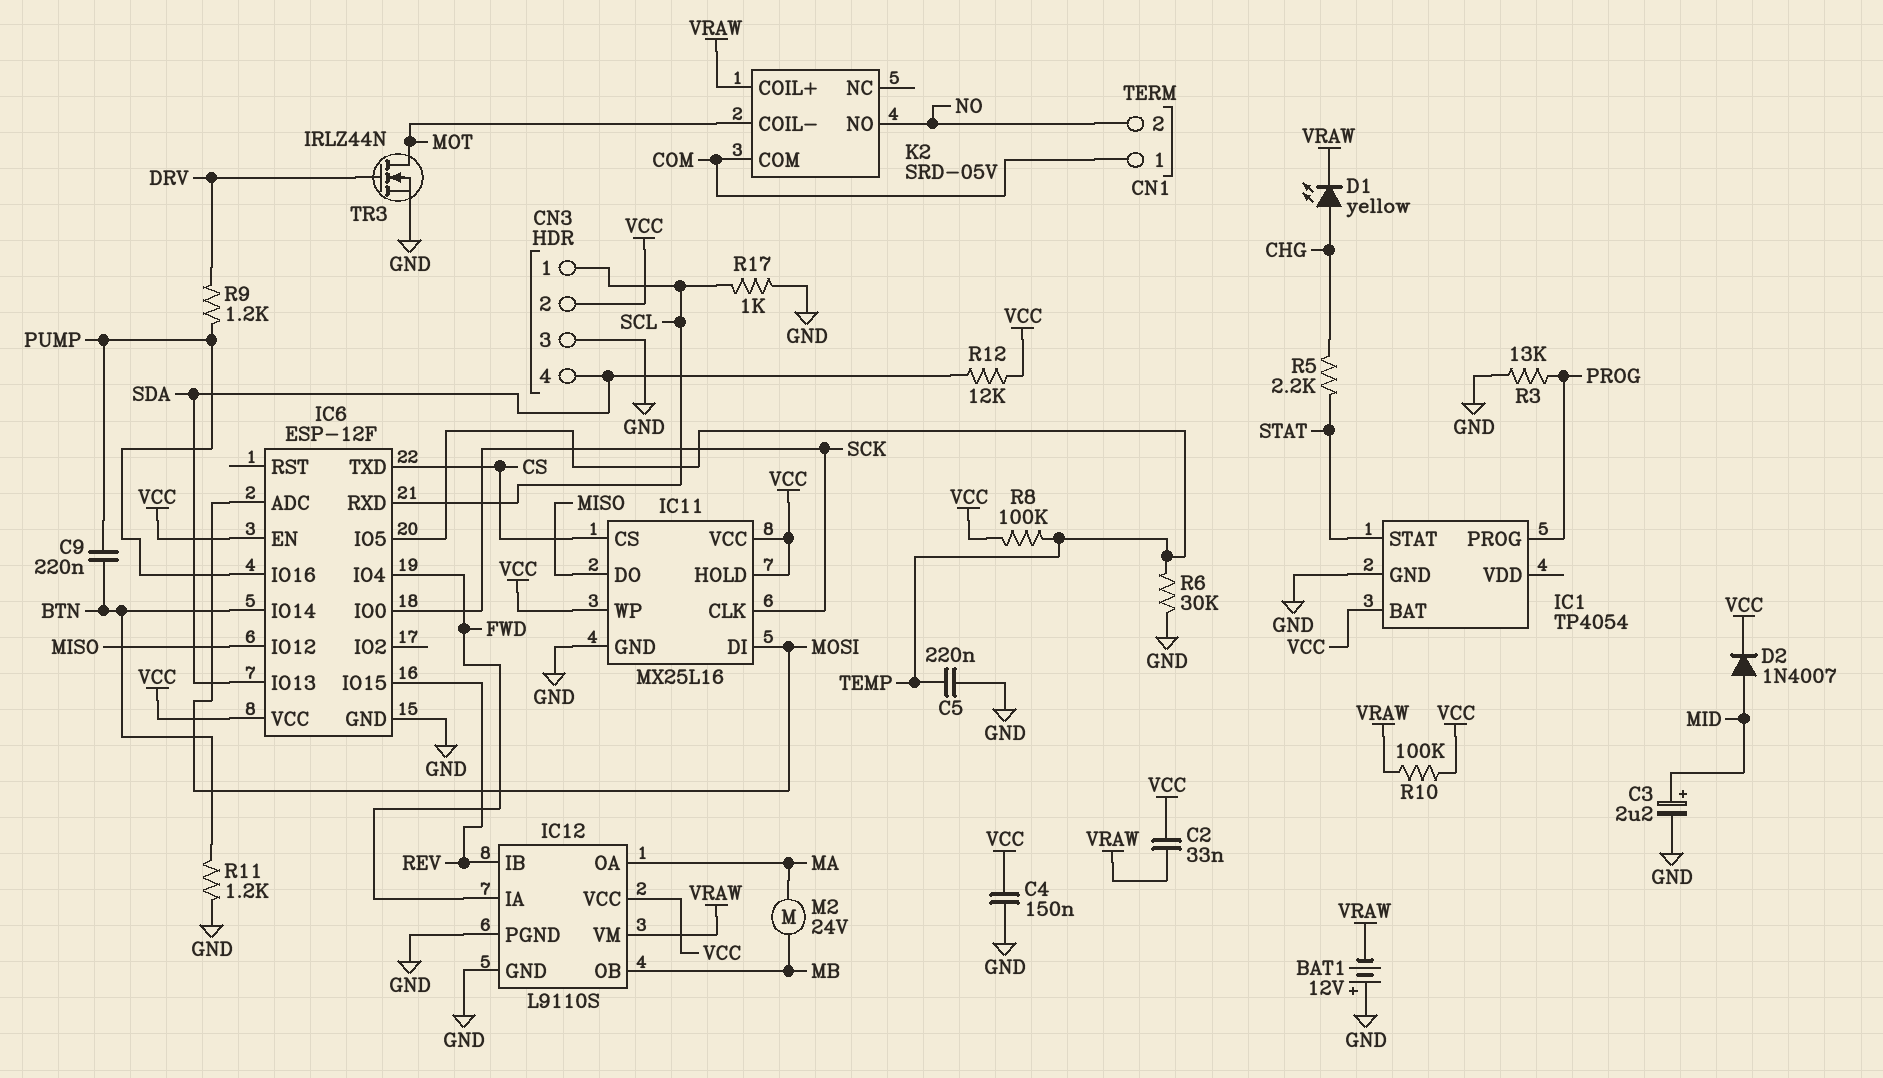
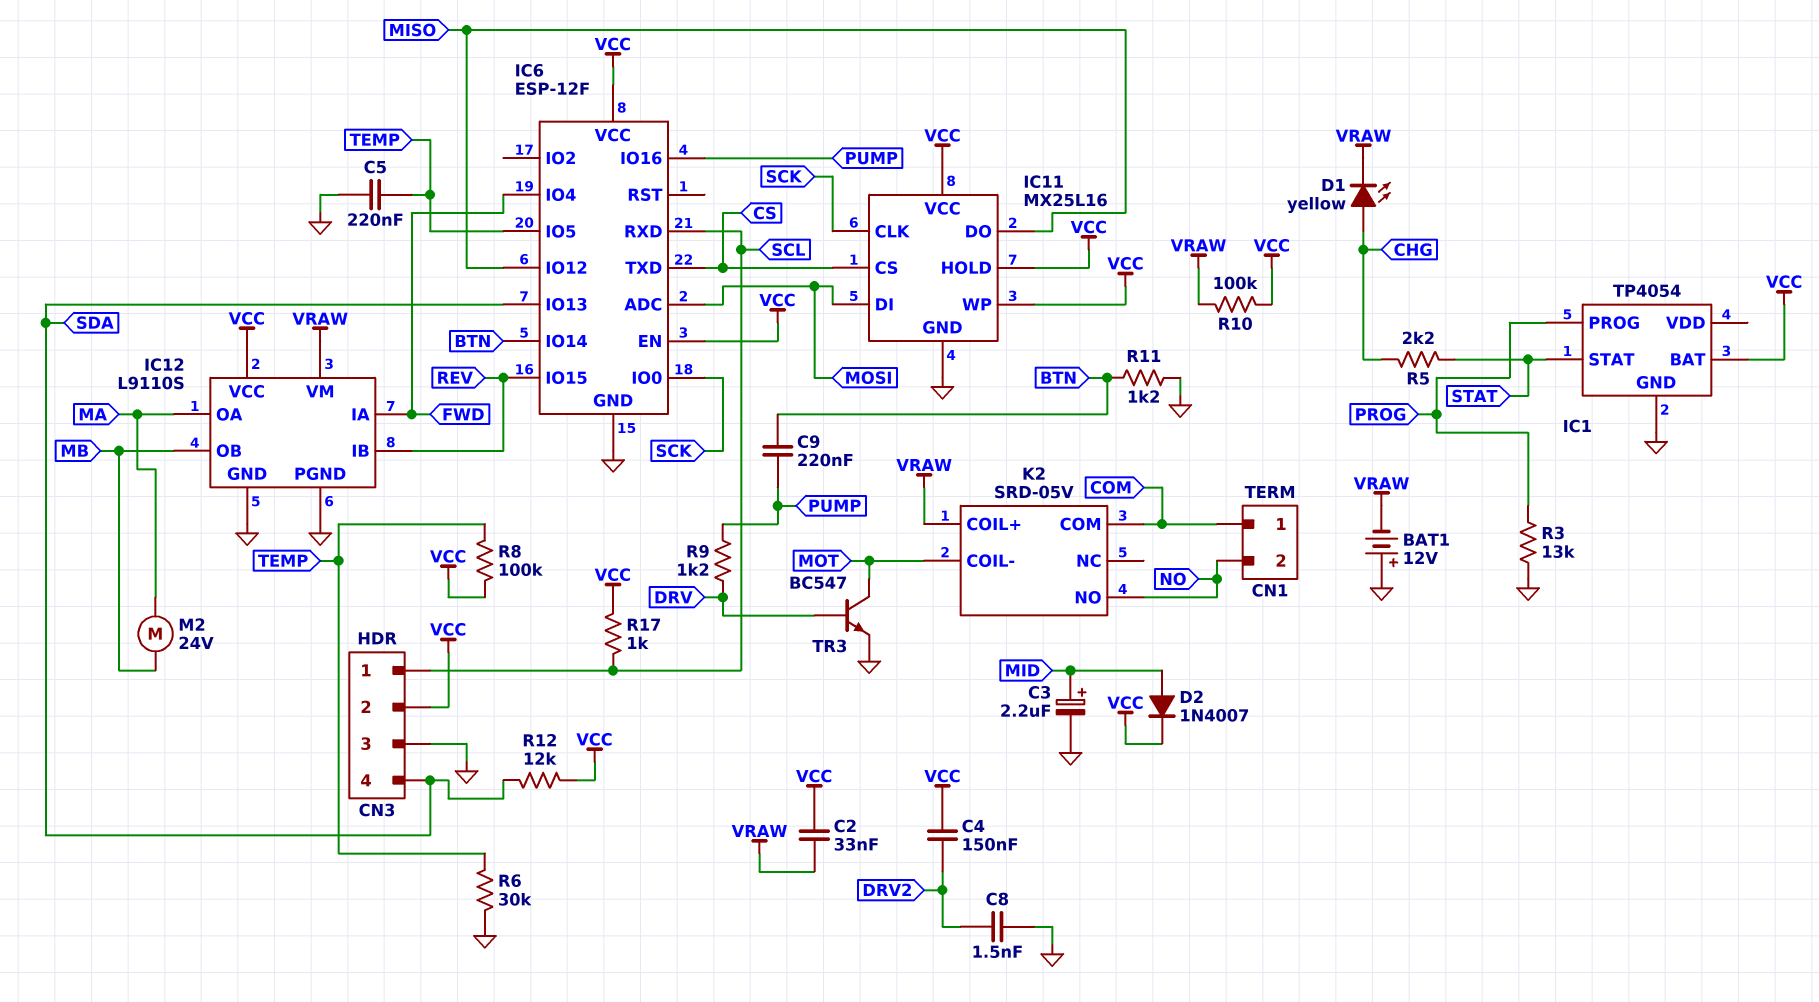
C4: 150nF (GND, VCC) -> 150nF (DRV2, VCC)
C8: none -> 1.5nF (DRV2, GND)
R17: 1k (GND, SCL) -> 1k (SCL, VCC)
TR3: NMOS IRLZ44N (G DRV, D MOT, S GND) -> NPN BC547 (B DRV, C MOT, E GND)

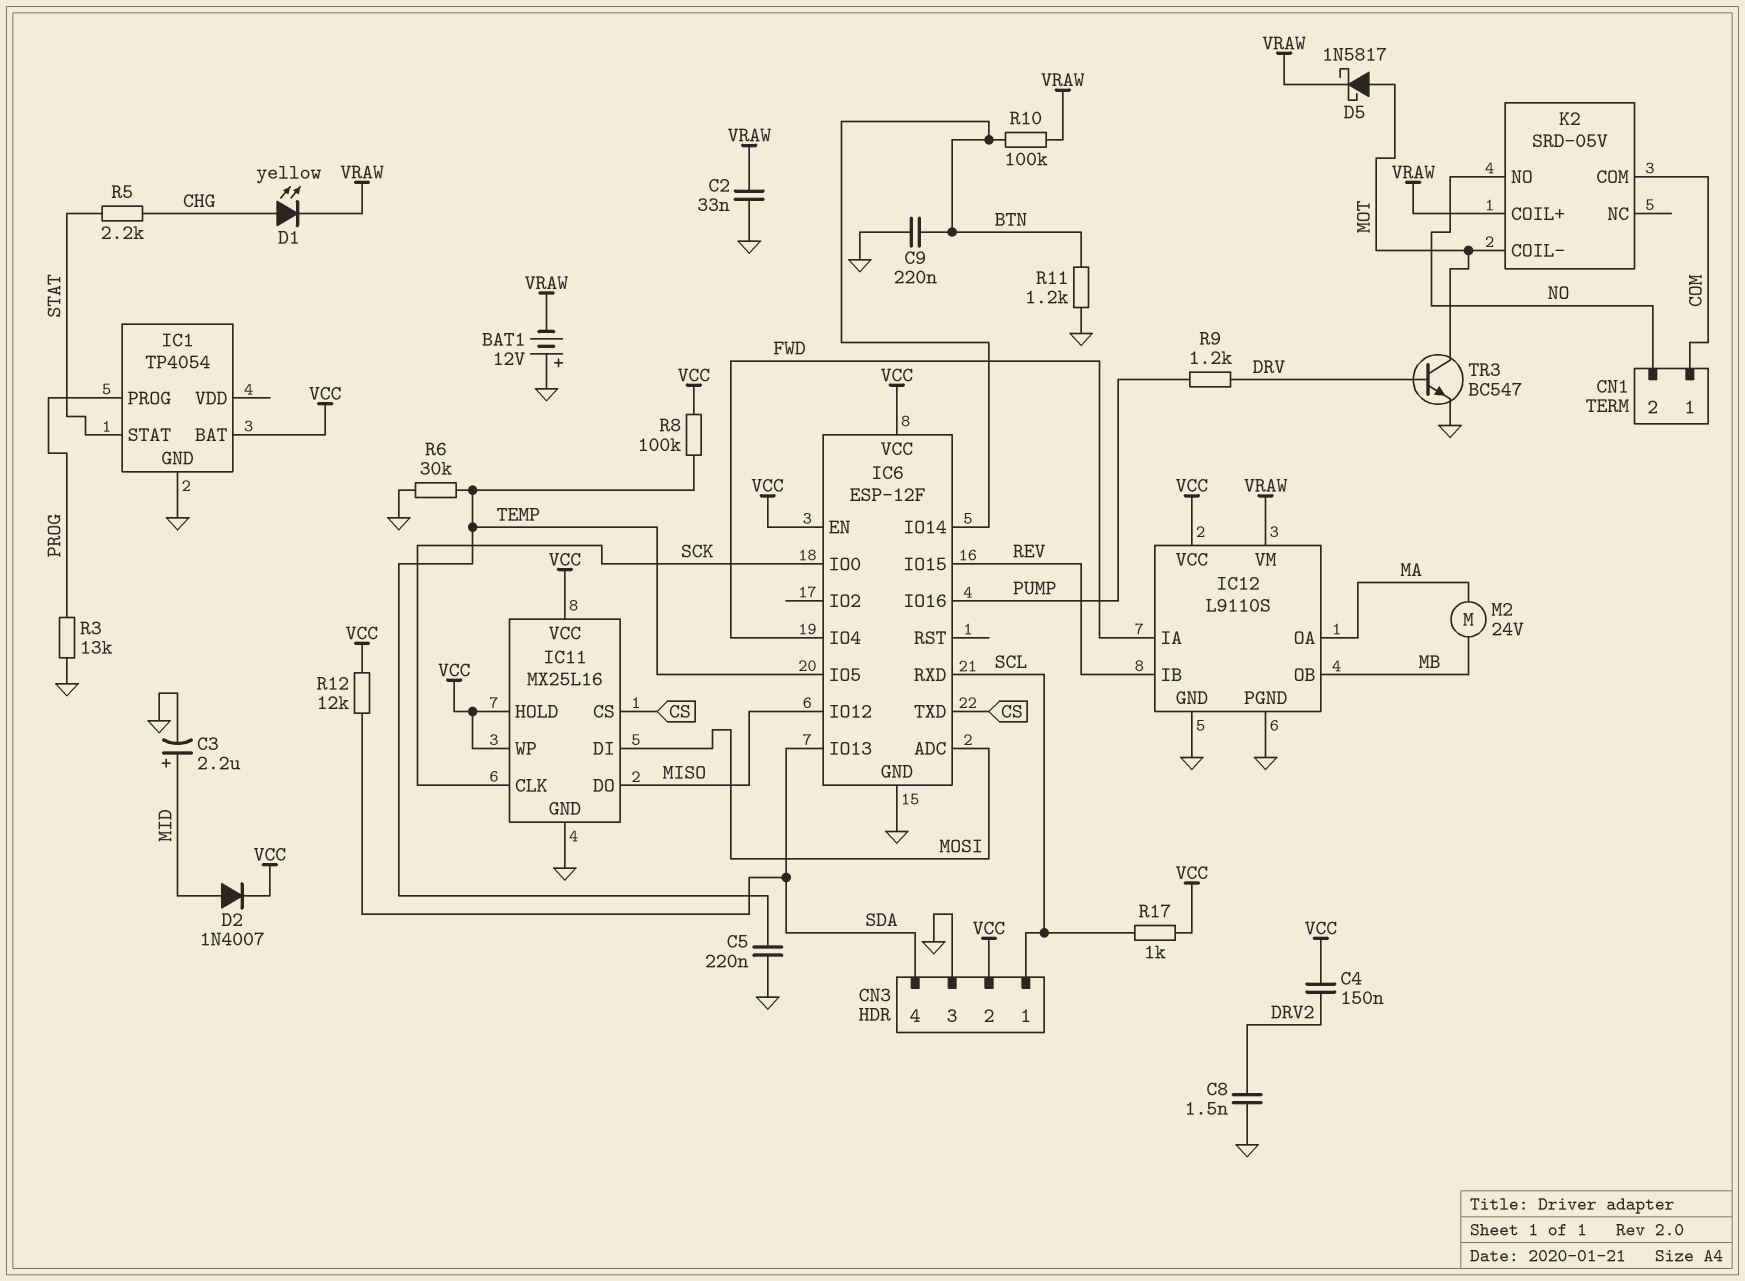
C2: 33nF (VCC, VRAW) -> 33nF (GND, VRAW)
C9: 220nF (BTN, PUMP) -> 220nF (BTN, GND)
D5: none -> schottky 1N5817 (A MOT, K VRAW)
R10: 100k (VCC, VRAW) -> 100k (BTN, VRAW)

